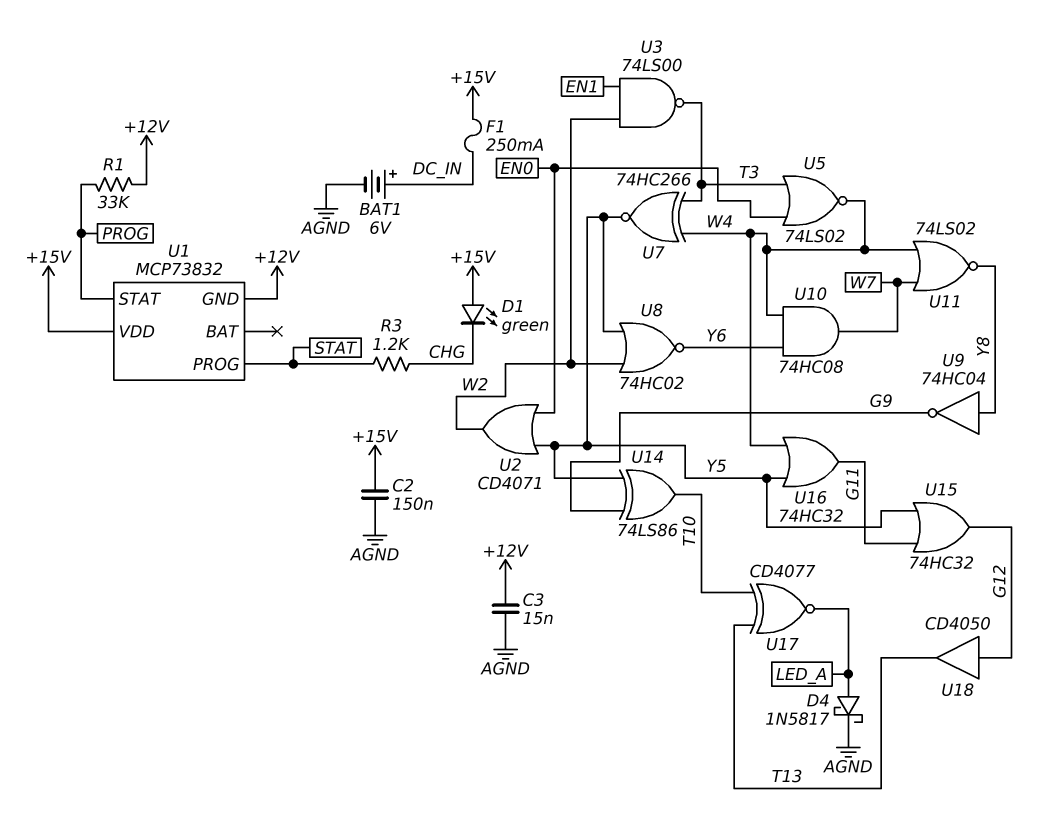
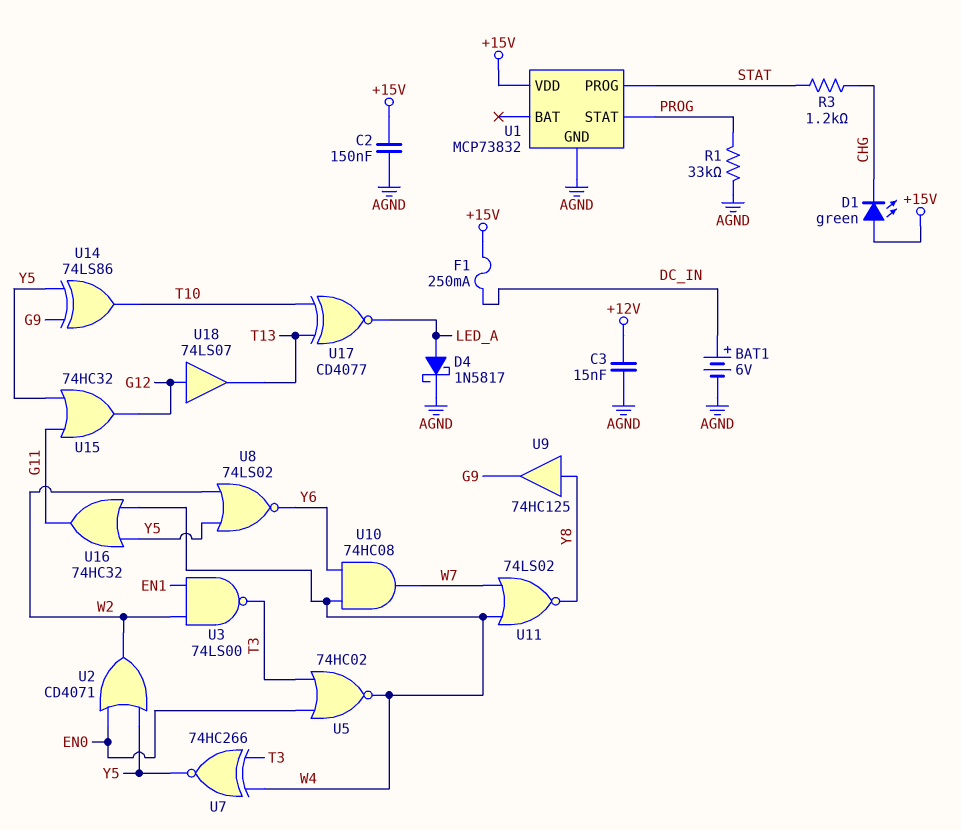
R1: 33k (+12V, PROG) -> 33k (AGND, PROG)
U1 pin GND: +12V -> AGND
U5: NOR 74LS02 (in EN0, in T3, out W4) -> NOR 74HC02 (in EN0, in T3, out W4)
U8: NOR 74HC02 (in W2, in Y5, out Y6) -> NOR 74LS02 (in W2, in Y5, out Y6)
U9: NOT 74HC04 (in Y8, out G9) -> buffer 74HC125 (in Y8, out G9)
U18: buffer CD4050 (in G12, out T13) -> buffer 74LS07 (in G12, out T13)

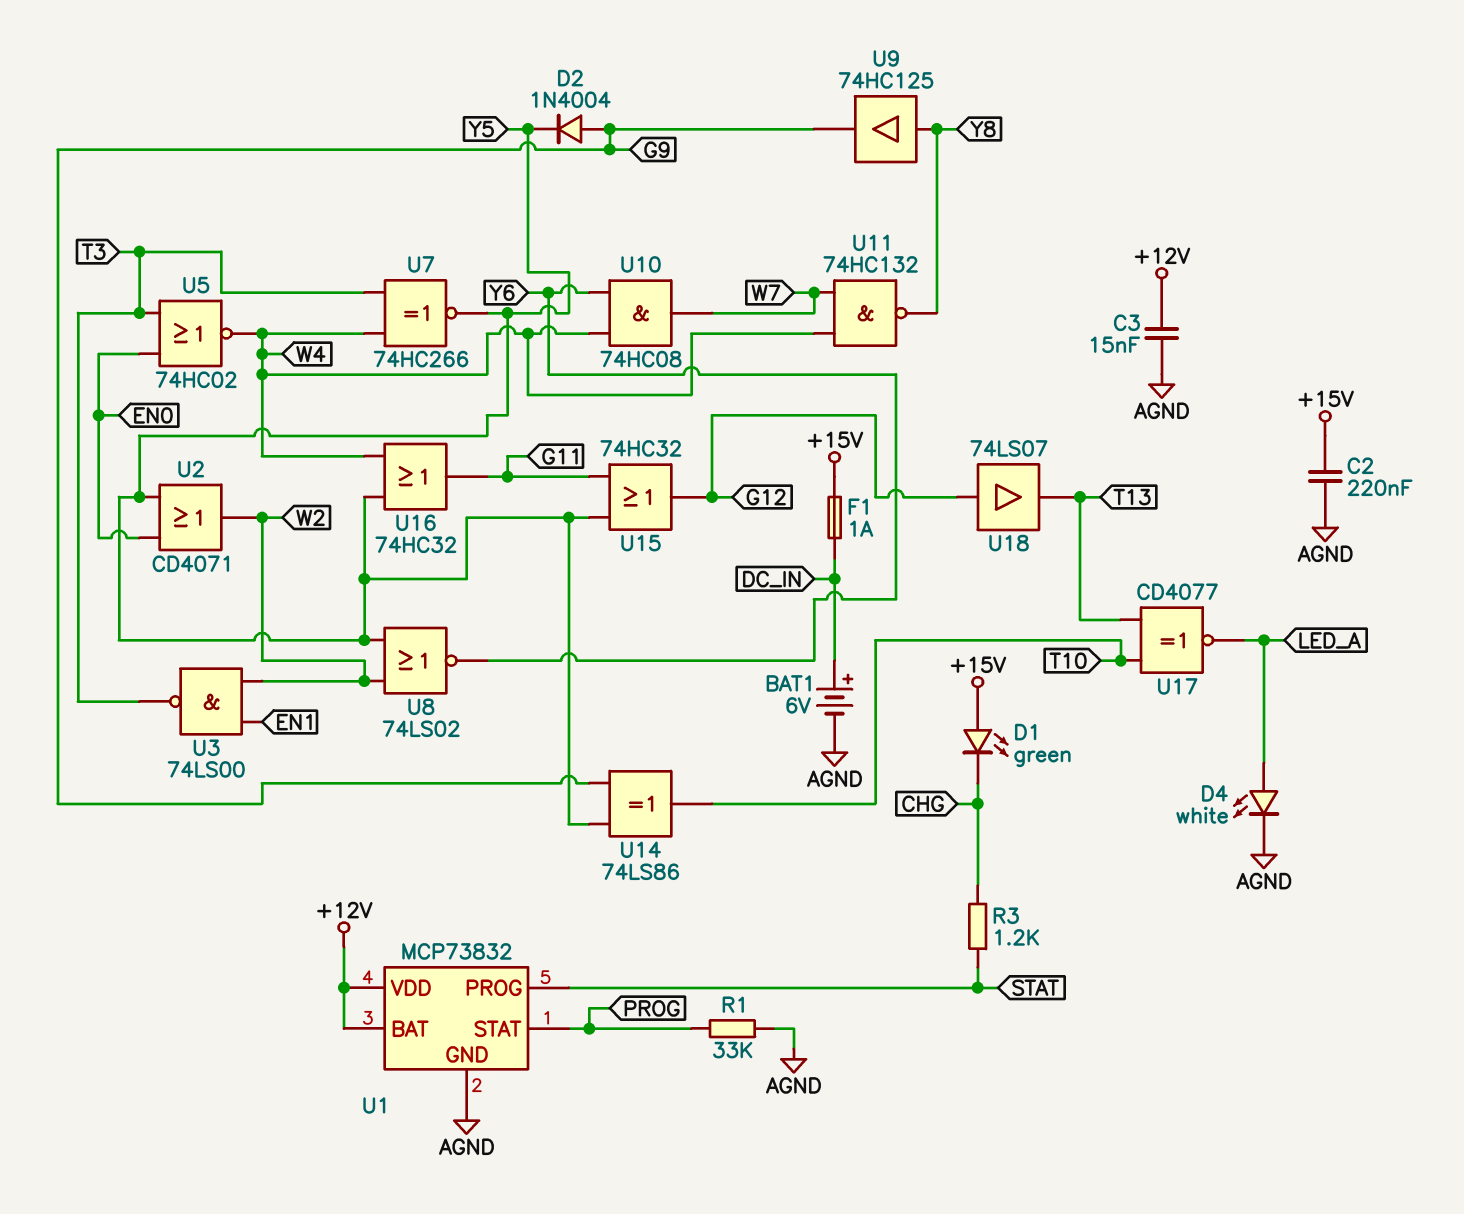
C2: 150nF (+15V, AGND) -> 220nF (+15V, AGND)
D2: none -> diode 1N4004 (A G9, K Y5)
D4: schottky 1N5817 (A LED_A, K AGND) -> LED white (A LED_A, K AGND)
F1: 250mA (+15V, DC_IN) -> 1A (+15V, DC_IN)
U1 pin BAT: none -> +12V
U1 pin VDD: +15V -> +12V
U11: NOR 74LS02 (in W4, in W7, out Y8) -> NAND 74HC132 (in W4, in W7, out Y8)

